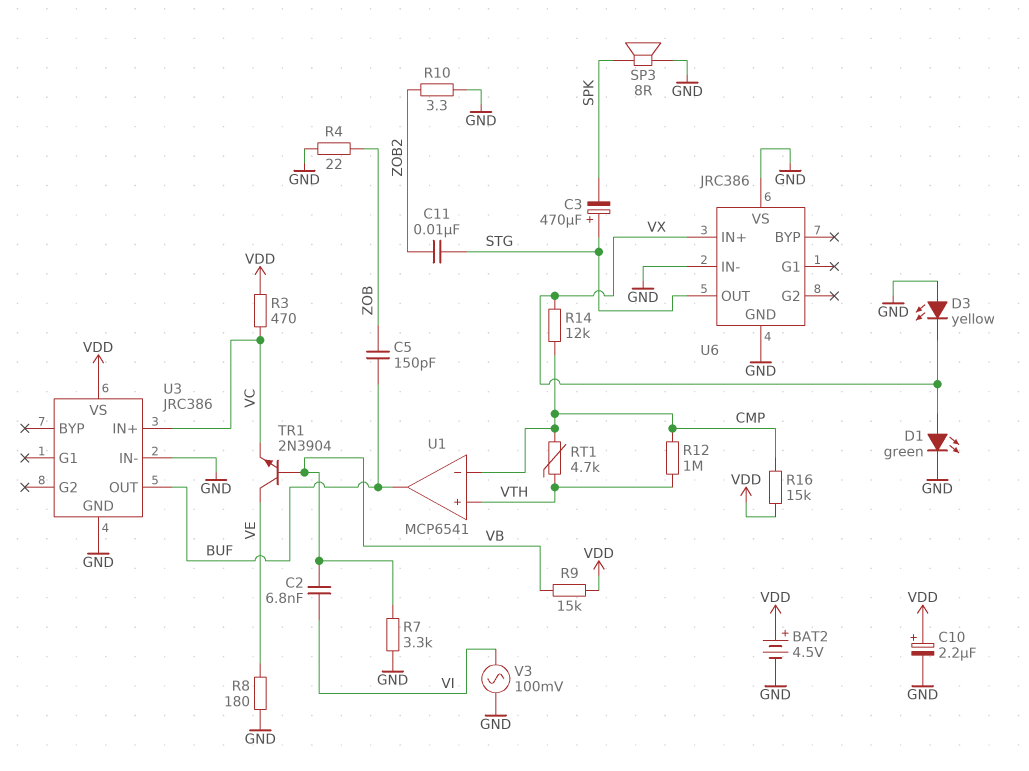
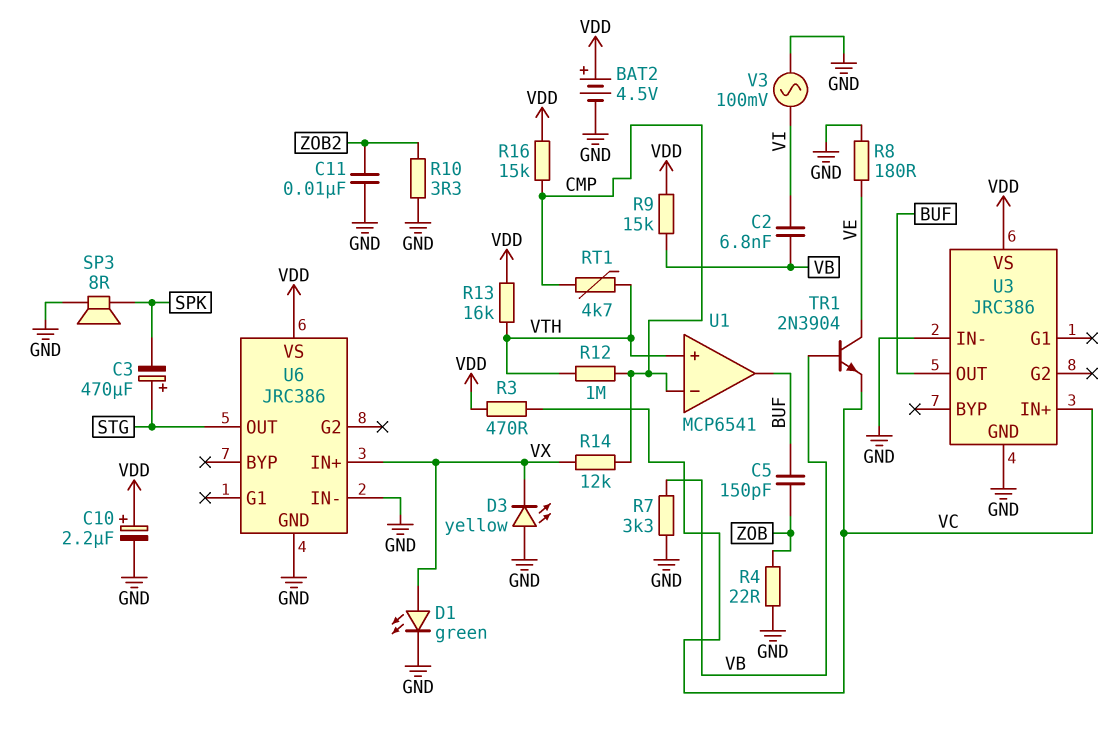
C11: 10nF (STG, ZOB2) -> 10nF (GND, ZOB2)
R13: none -> 16k (VDD, VTH)
U6 pin VS: GND -> VDD

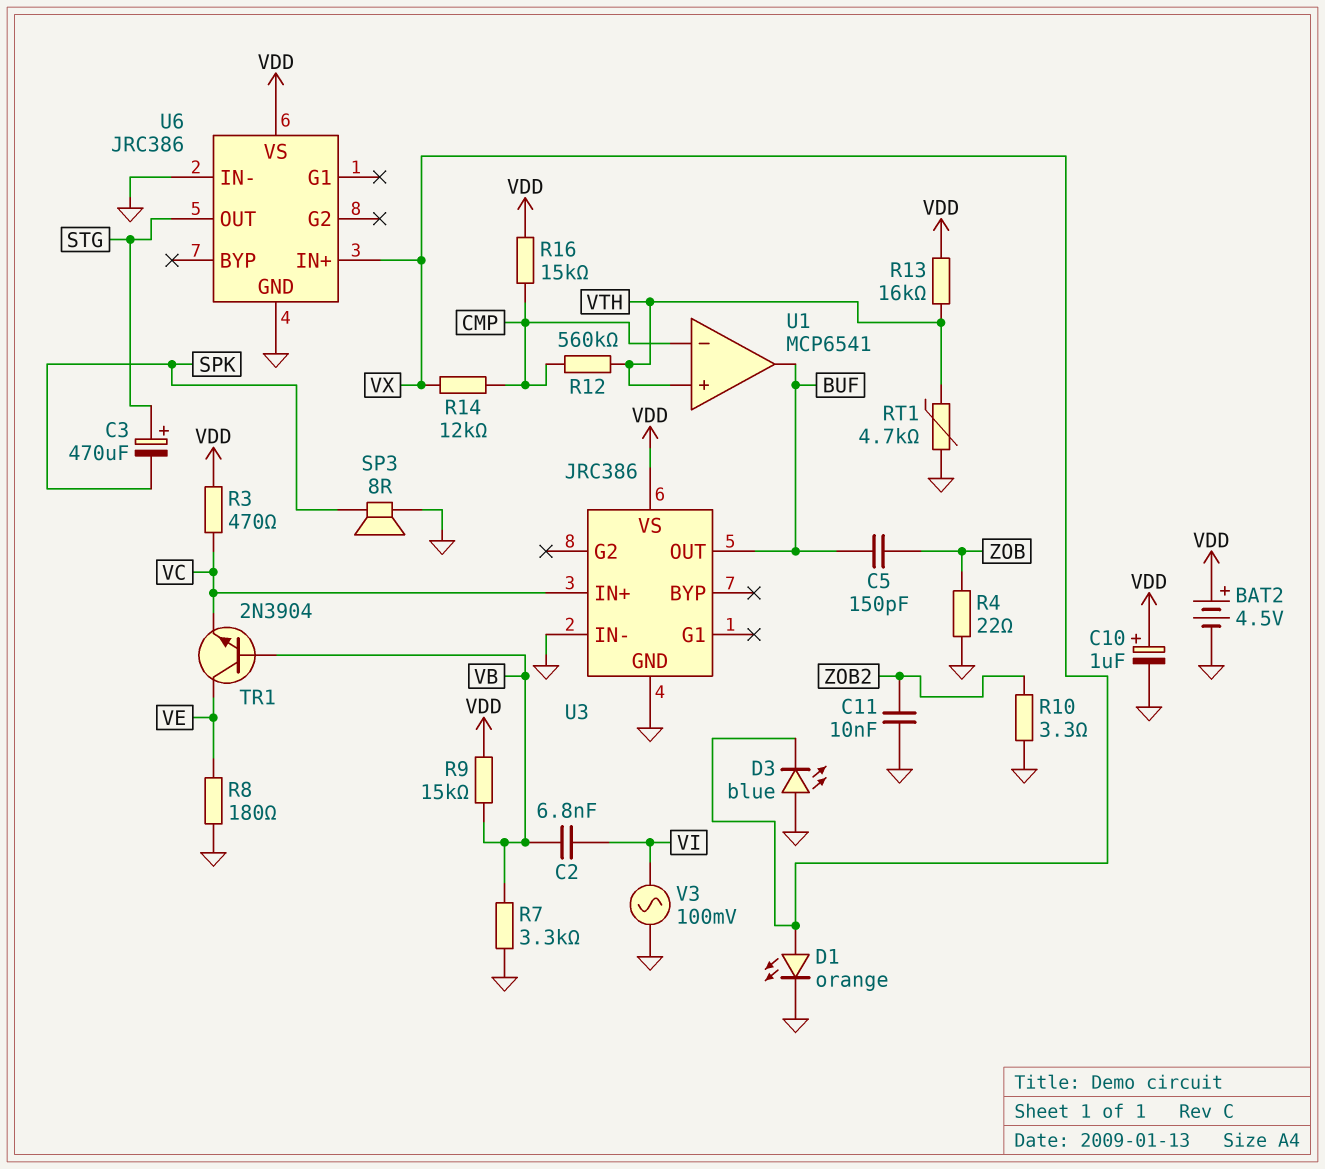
C10: 2.2uF (plus VDD, minus GND) -> 1uF (plus VDD, minus GND)
D1: LED green (A VX, K GND) -> LED orange (A VX, K GND)
D3: LED yellow (A GND, K VX) -> LED blue (A GND, K VX)
R12: 1M (CMP, VTH) -> 560k (CMP, VTH)
RT1: 4.7k (CMP, VTH) -> 4.7k (GND, VTH)

